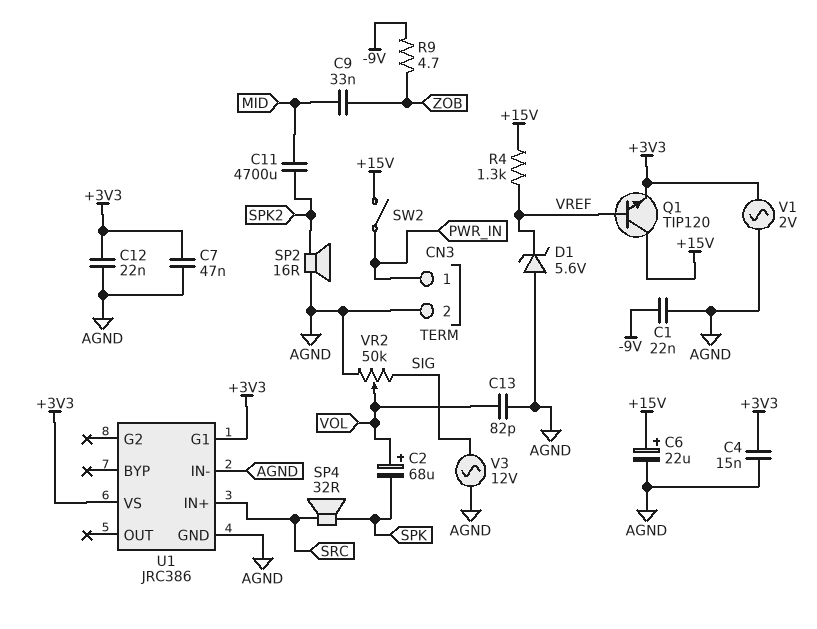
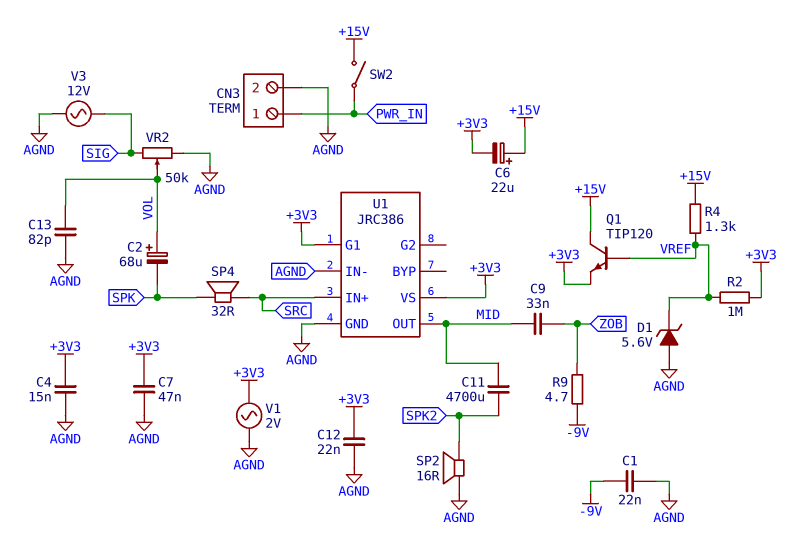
C6: 22uF (plus +15V, minus AGND) -> 22uF (plus +15V, minus +3V3)
R2: none -> 1M (+3V3, VREF)
U1 pin OUT: none -> MID

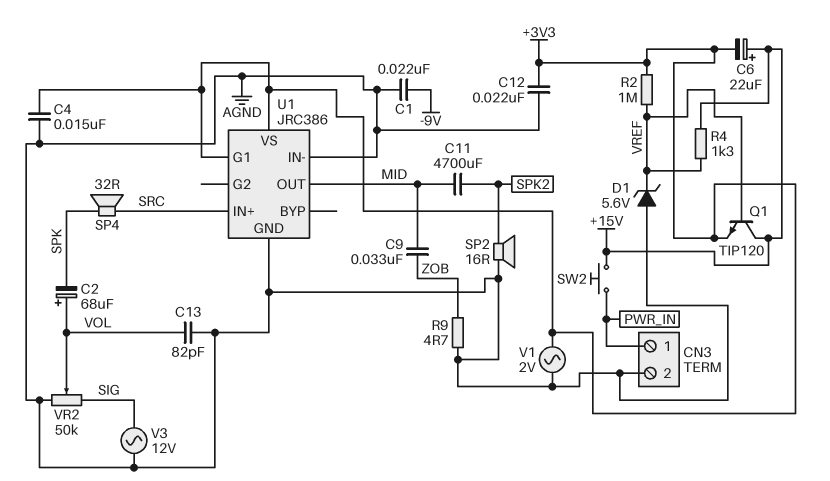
C7: 47nF (+3V3, AGND) -> none
R9: 4.7 (-9V, ZOB) -> 4.7 (AGND, ZOB)
SW2: switch (+15V, PWR_IN) -> button (+15V, PWR_IN)

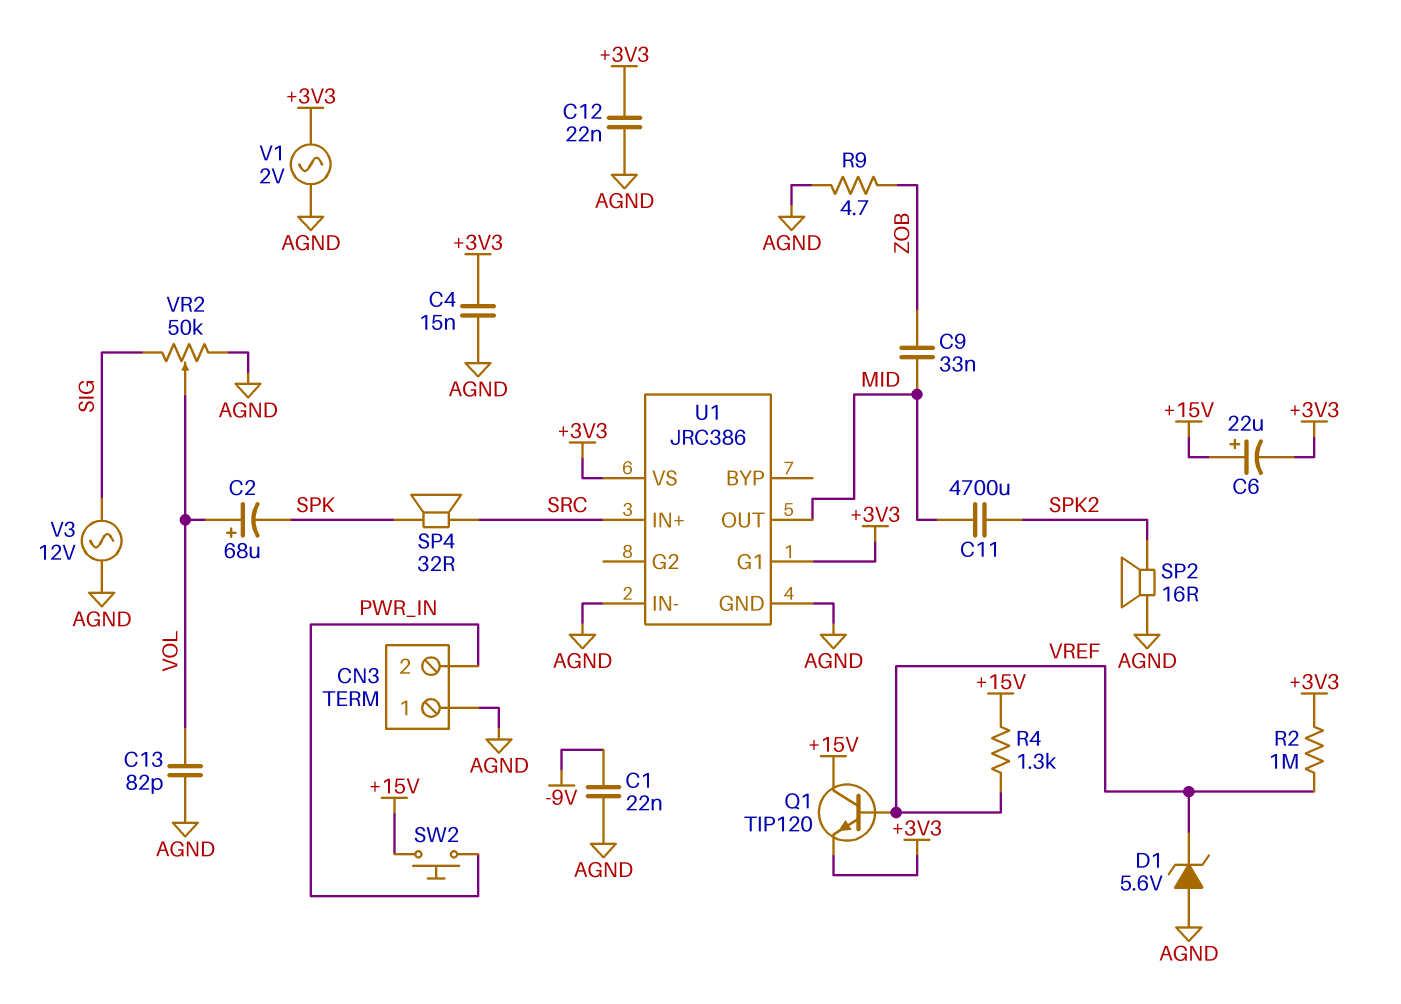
CN3 pin 1: PWR_IN -> AGND
CN3 pin 2: AGND -> PWR_IN

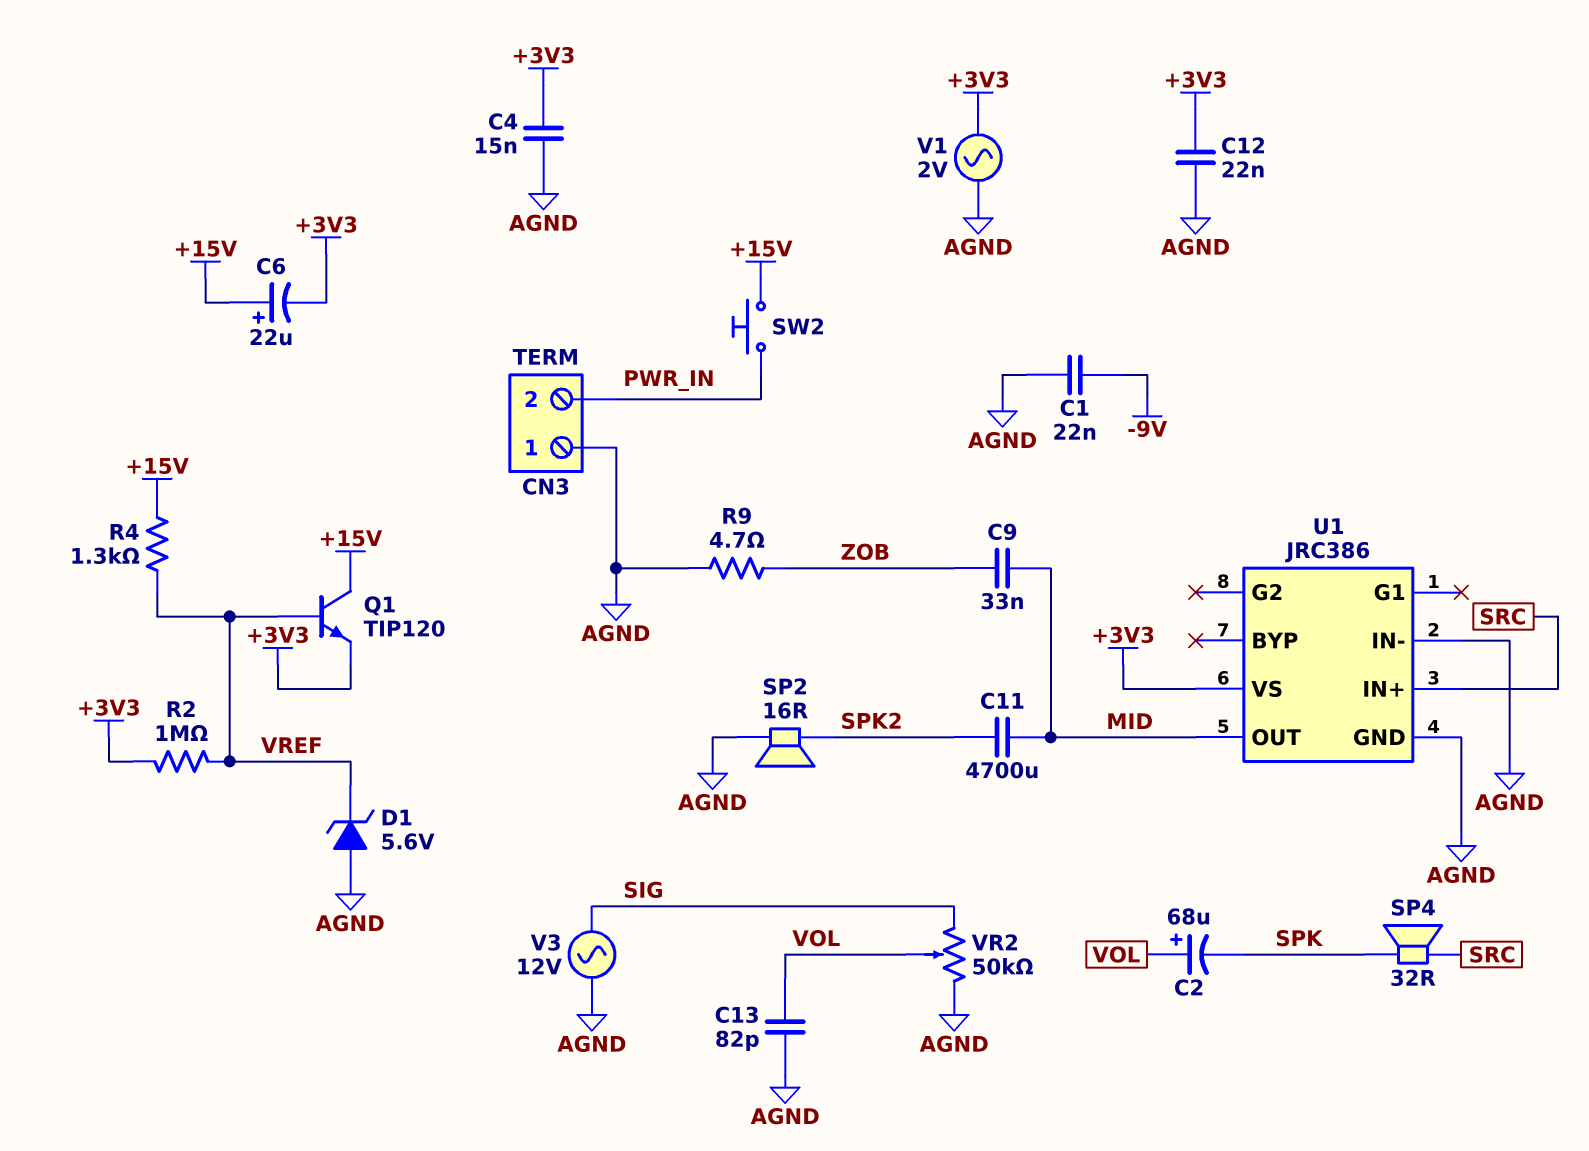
U1 pin G1: +3V3 -> none

